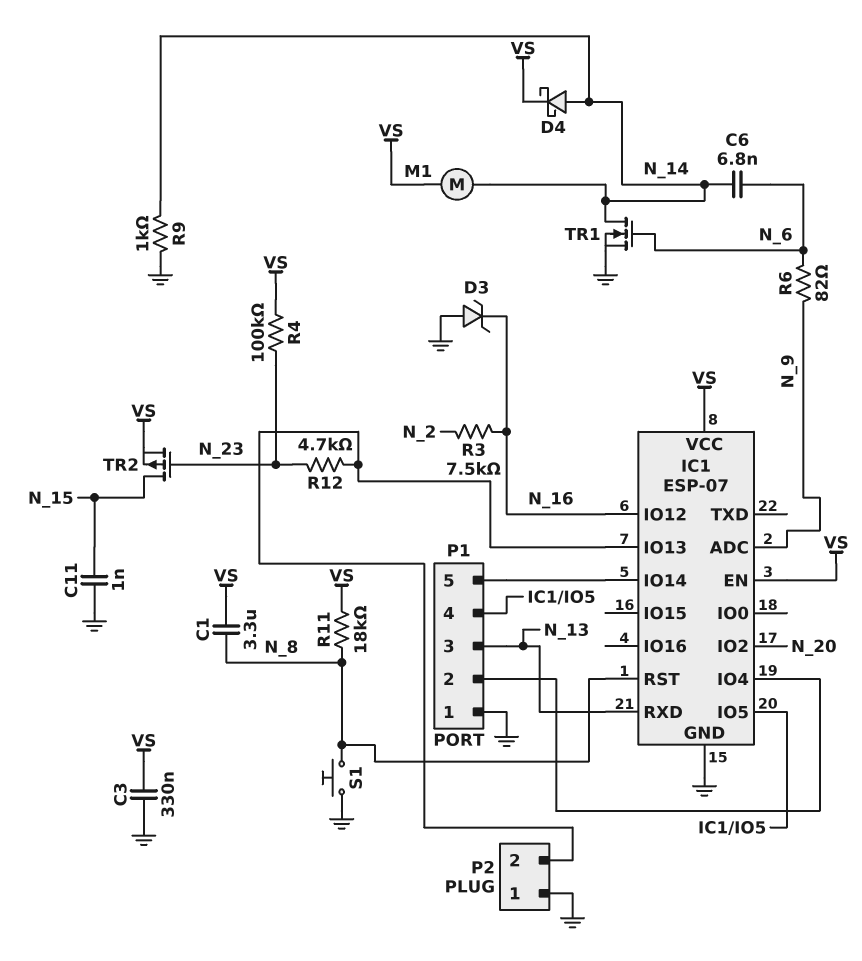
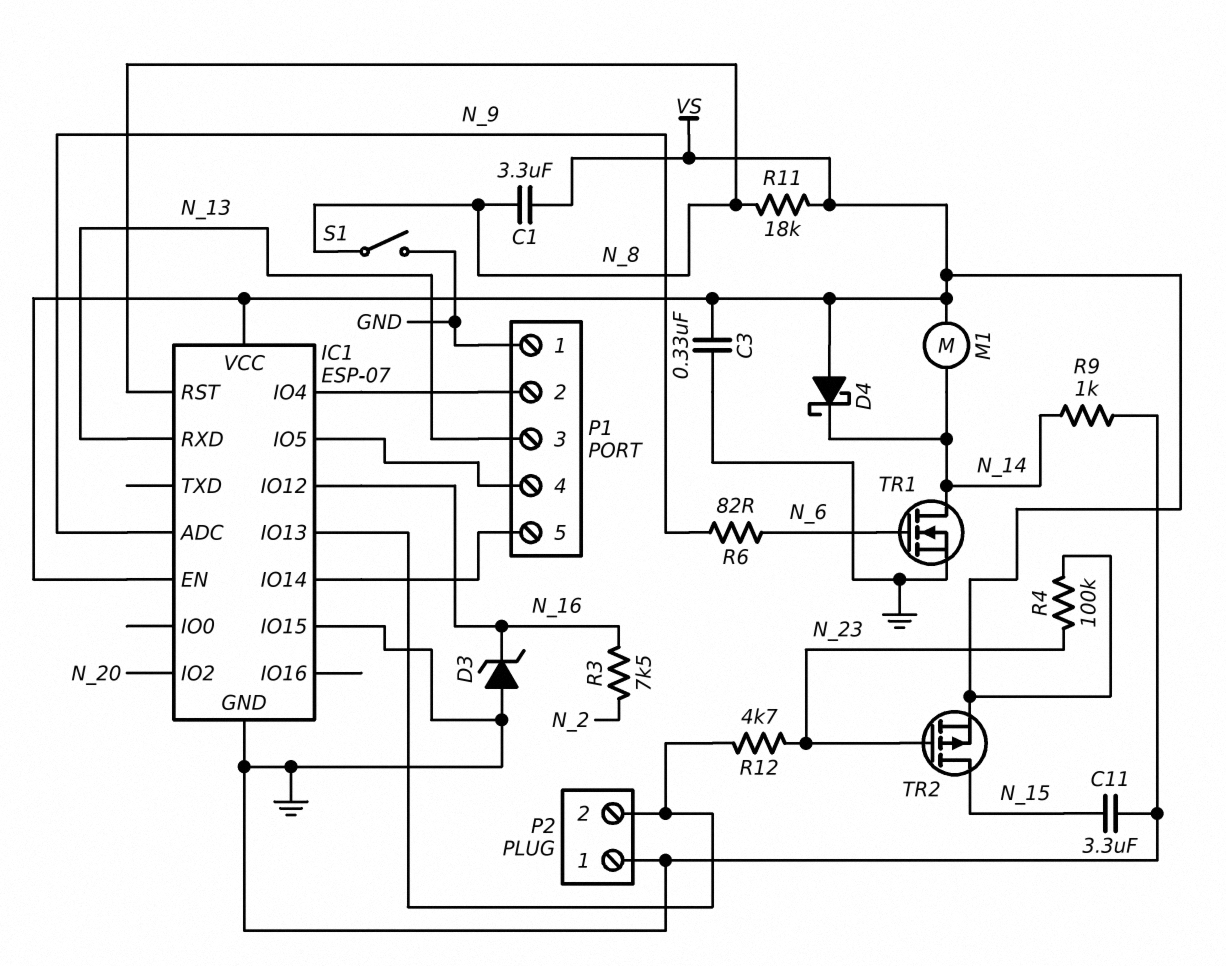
C6: 6.8nF (N_6, N_14) -> none
C11: 1nF (GND, N_15) -> 3.3uF (GND, N_15)
D4: schottky (A N_14, K VS) -> schottky (A VS, K N_14)
IC1 pin IO15: none -> GND
S1: button (GND, N_8) -> switch (GND, N_8)

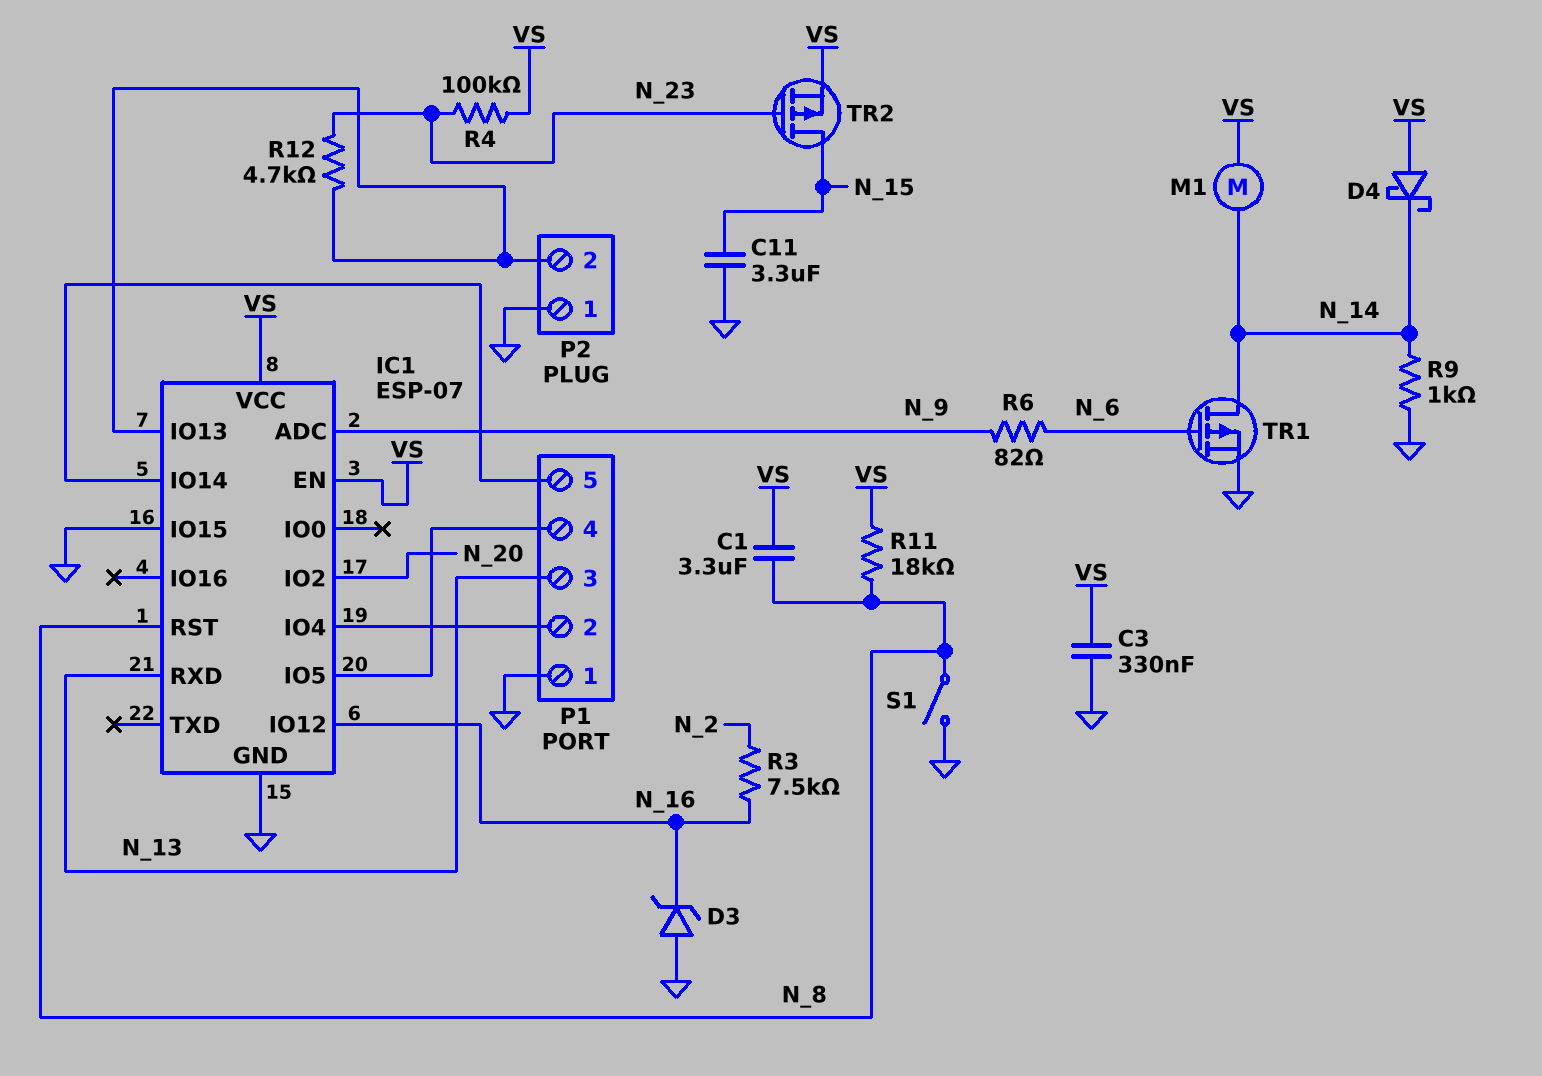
TR1: NMOS (G N_6, D N_14, S GND) -> PMOS (G N_6, D N_14, S GND)

